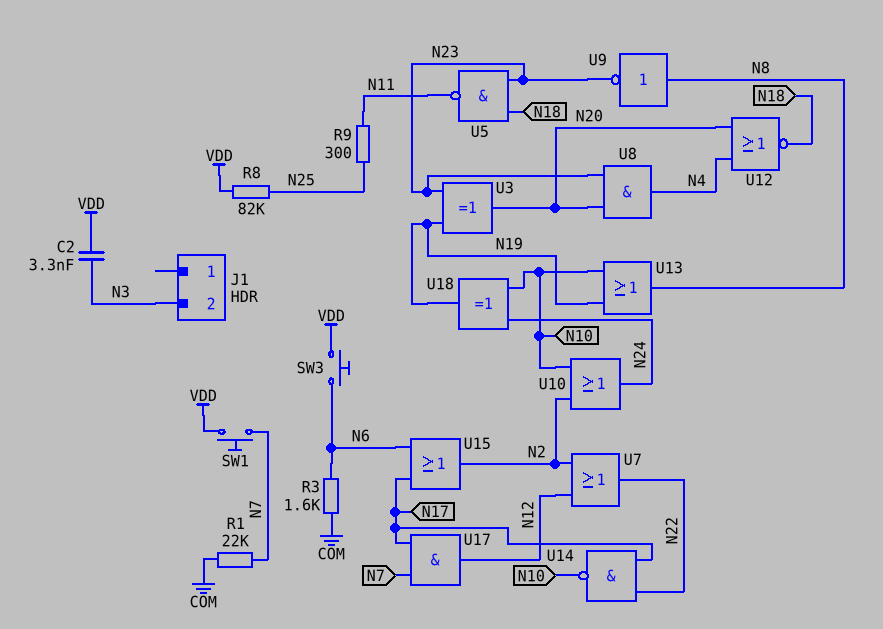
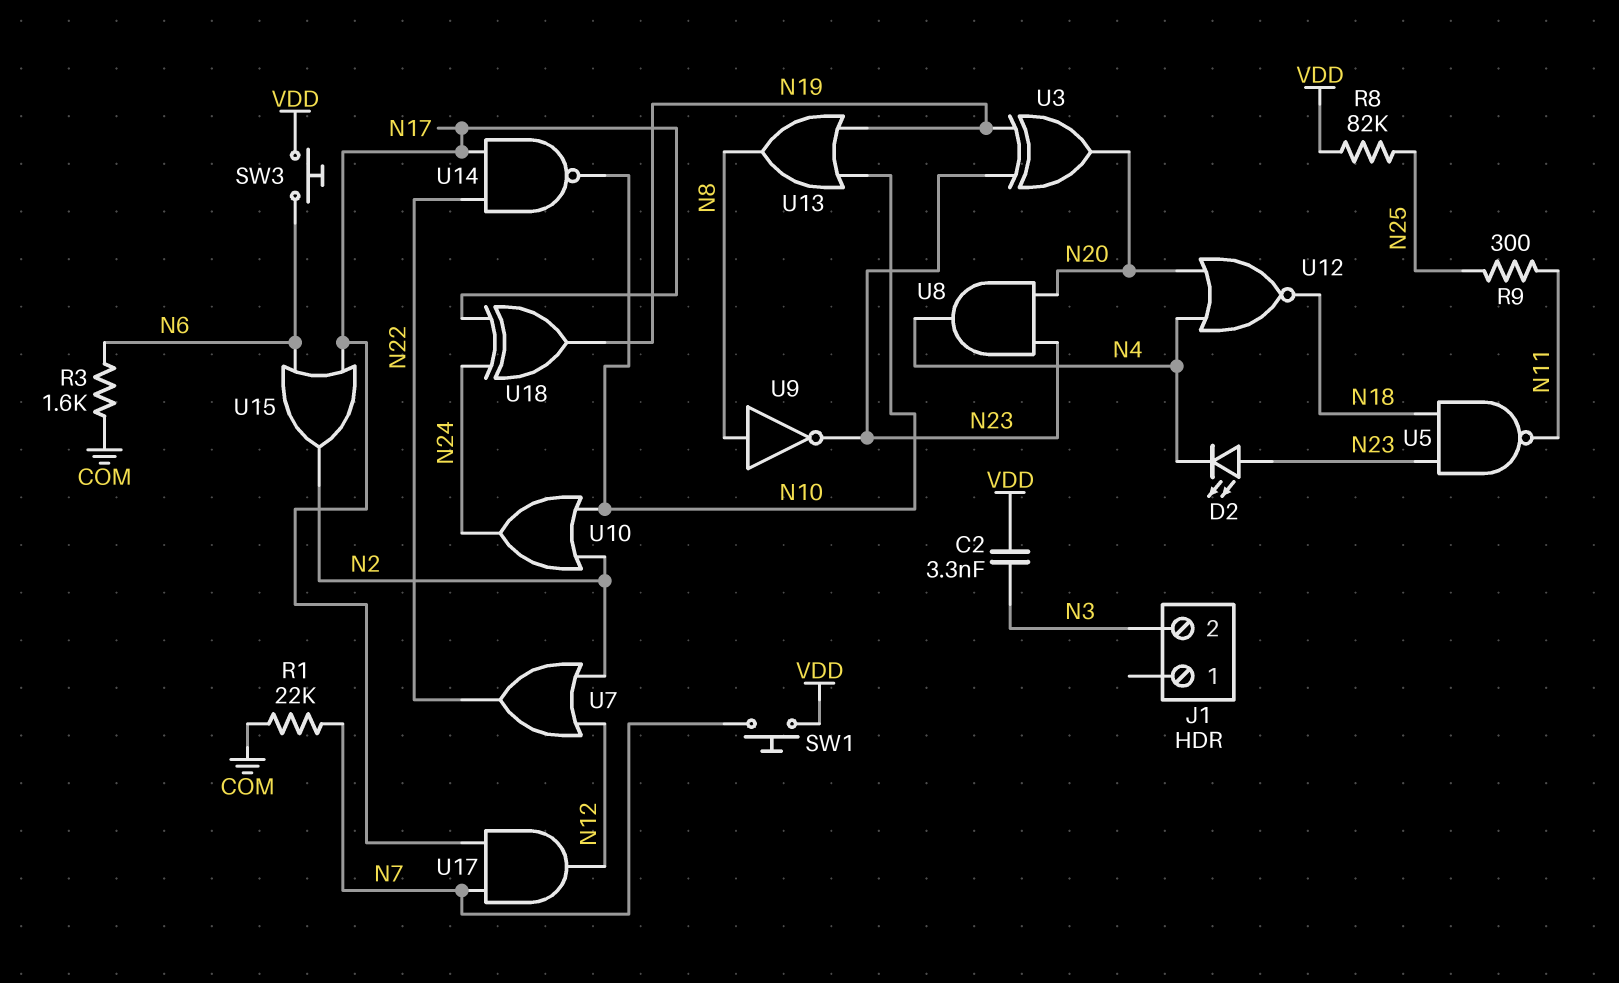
D2: none -> LED (A N23, K N4)
U18: XOR (in N10, in N24, out N19) -> XOR (in N17, in N24, out N19)

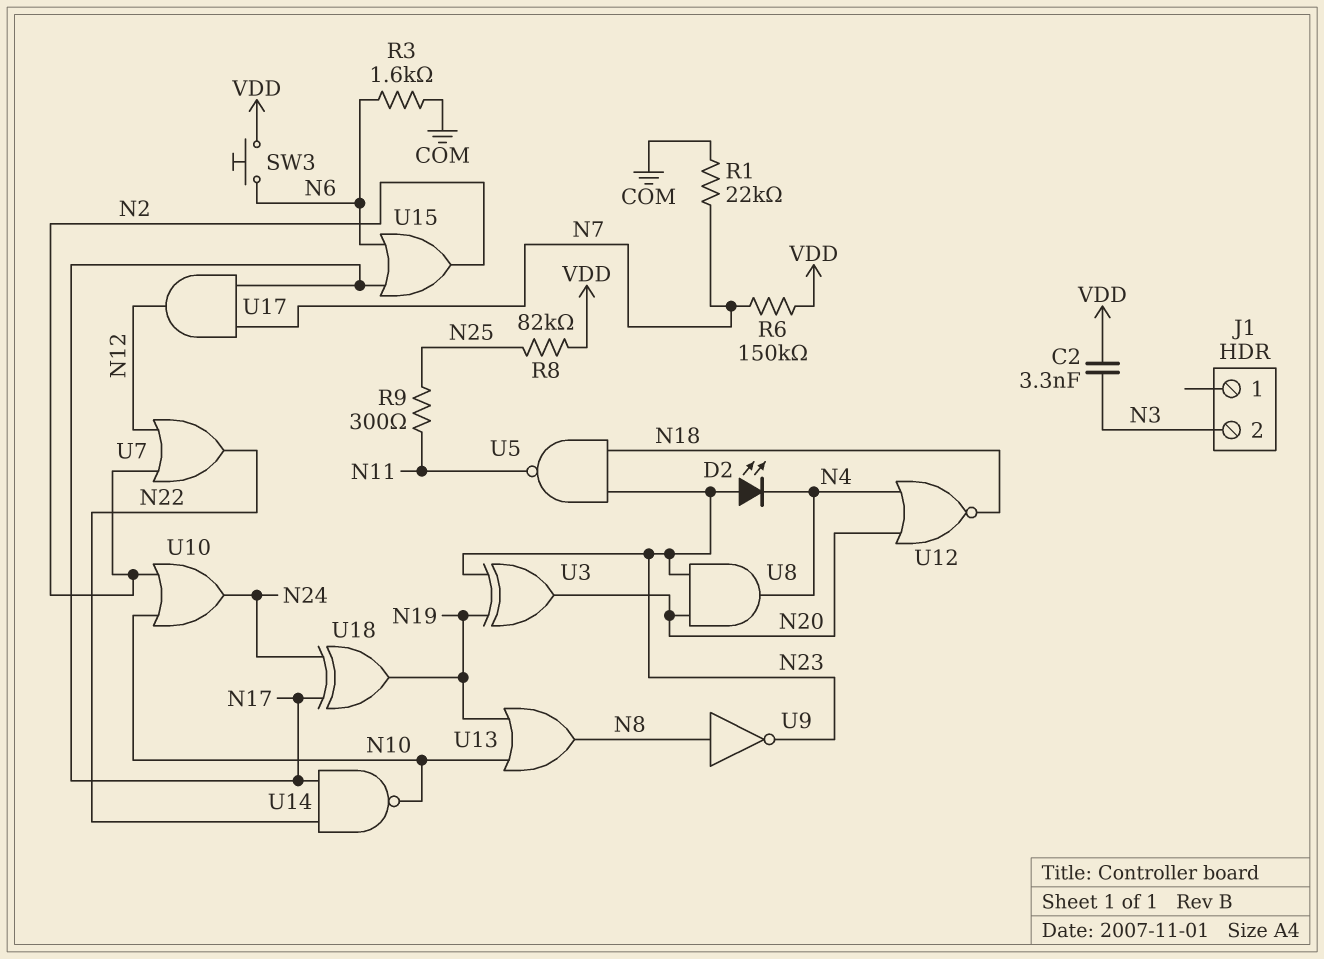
R6: none -> 150k (N7, VDD)
SW1: button (N7, VDD) -> none

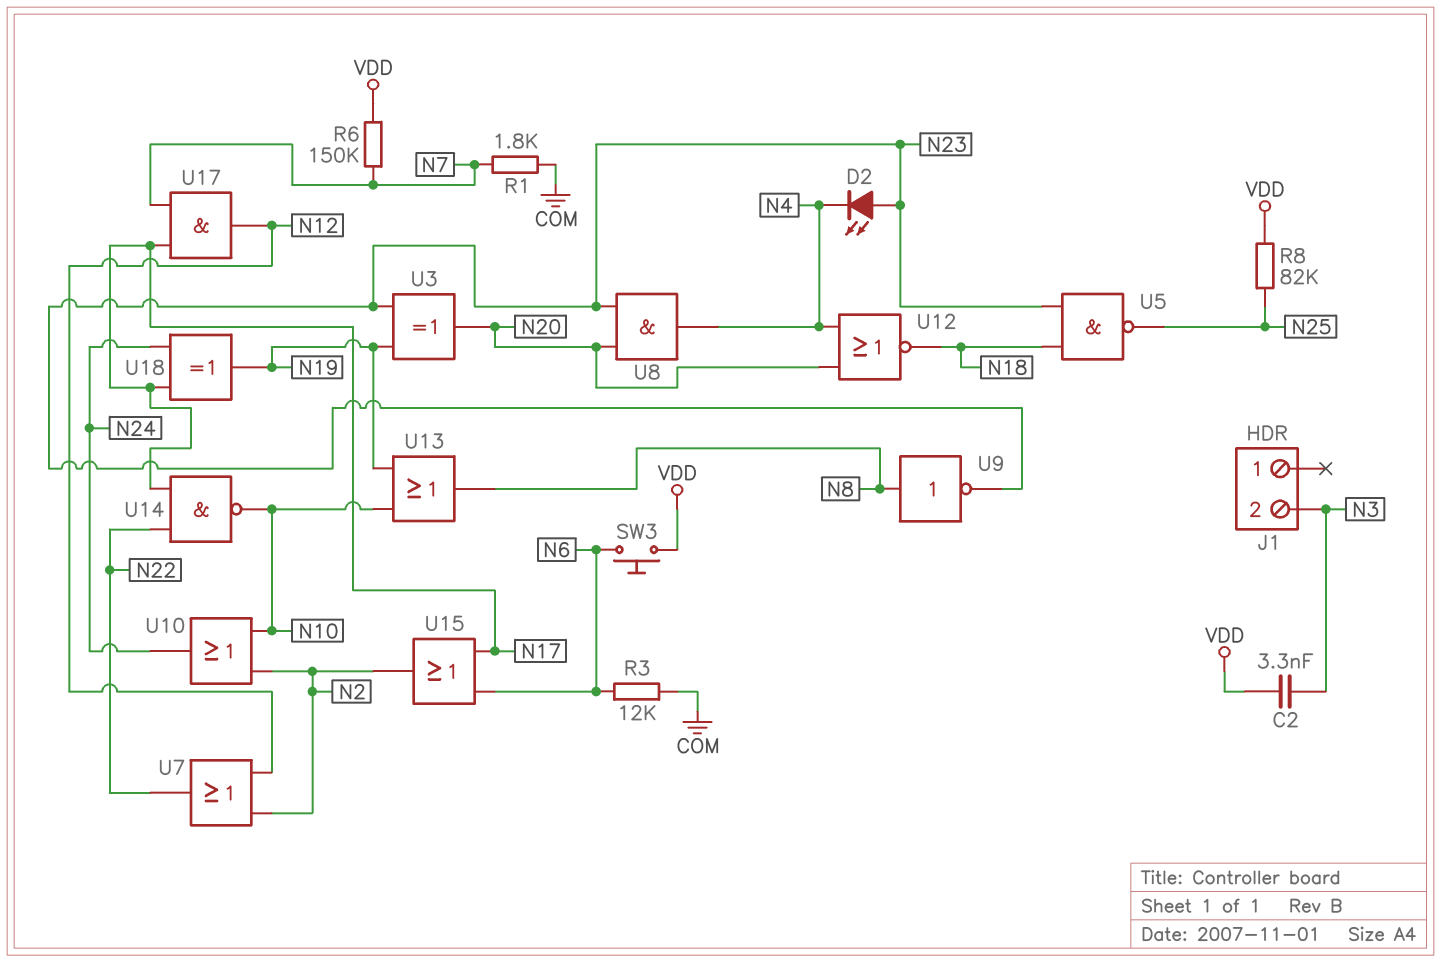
R1: 22k (COM, N7) -> 1.8k (COM, N7)
R3: 1.6k (COM, N6) -> 12k (COM, N6)
R9: 300 (N11, N25) -> none
U5: NAND (in N18, in N23, out N11) -> NAND (in N18, in N23, out N25)

